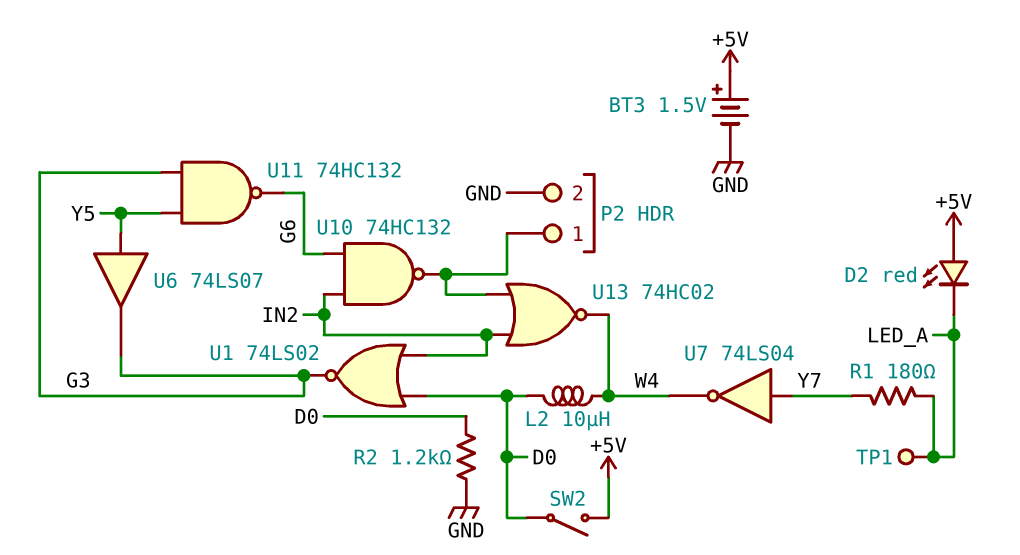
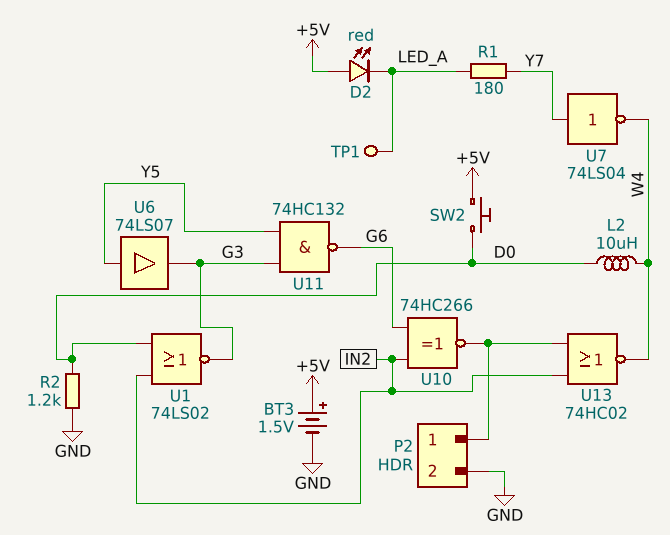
SW2: switch (+5V, D0) -> button (+5V, D0)
U10: NAND 74HC132 (in G6, in IN2, out P2/1) -> XNOR 74HC266 (in G6, in IN2, out P2/1)

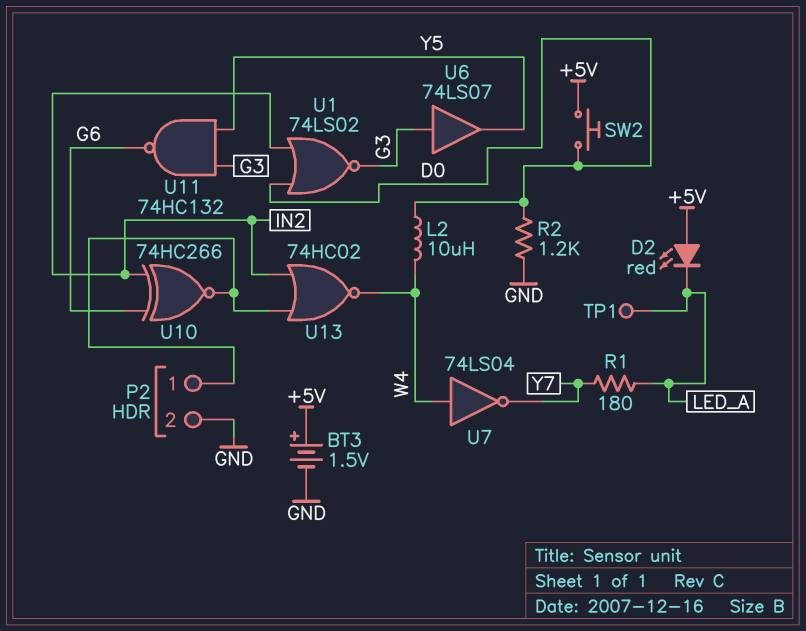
U6: buffer 74LS07 (in Y5, out G3) -> buffer 74LS07 (in G3, out Y5)
U7: NOT 74LS04 (in Y7, out W4) -> NOT 74LS04 (in W4, out Y7)

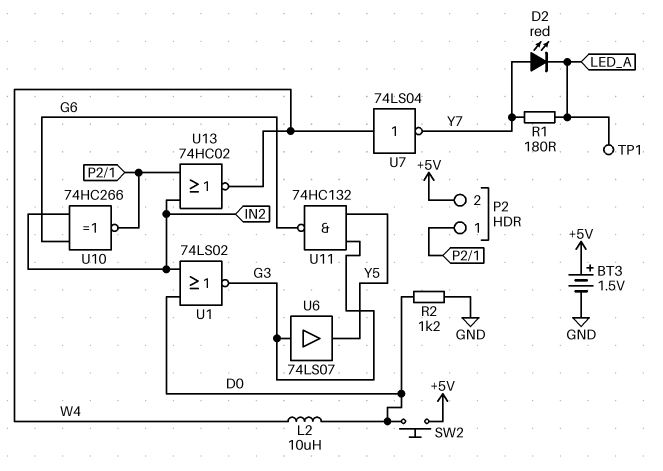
D2: LED red (A +5V, K LED_A) -> LED red (A Y7, K LED_A)
P2 pin 2: GND -> +5V

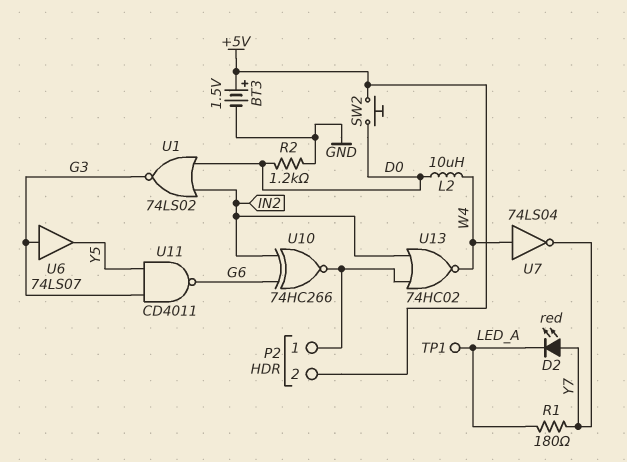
U11: NAND 74HC132 (in G3, in Y5, out G6) -> NAND CD4011 (in G3, in Y5, out G6)

